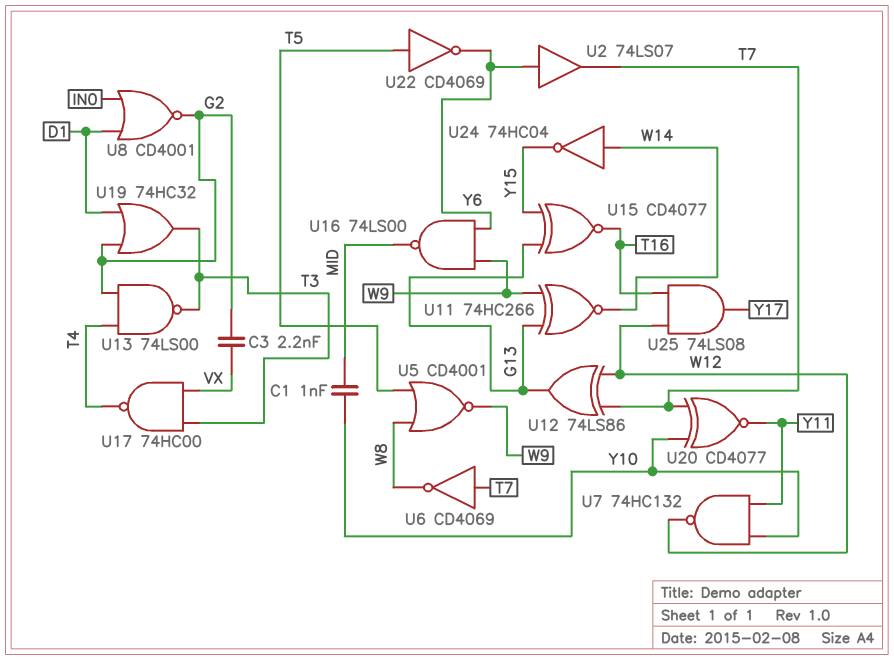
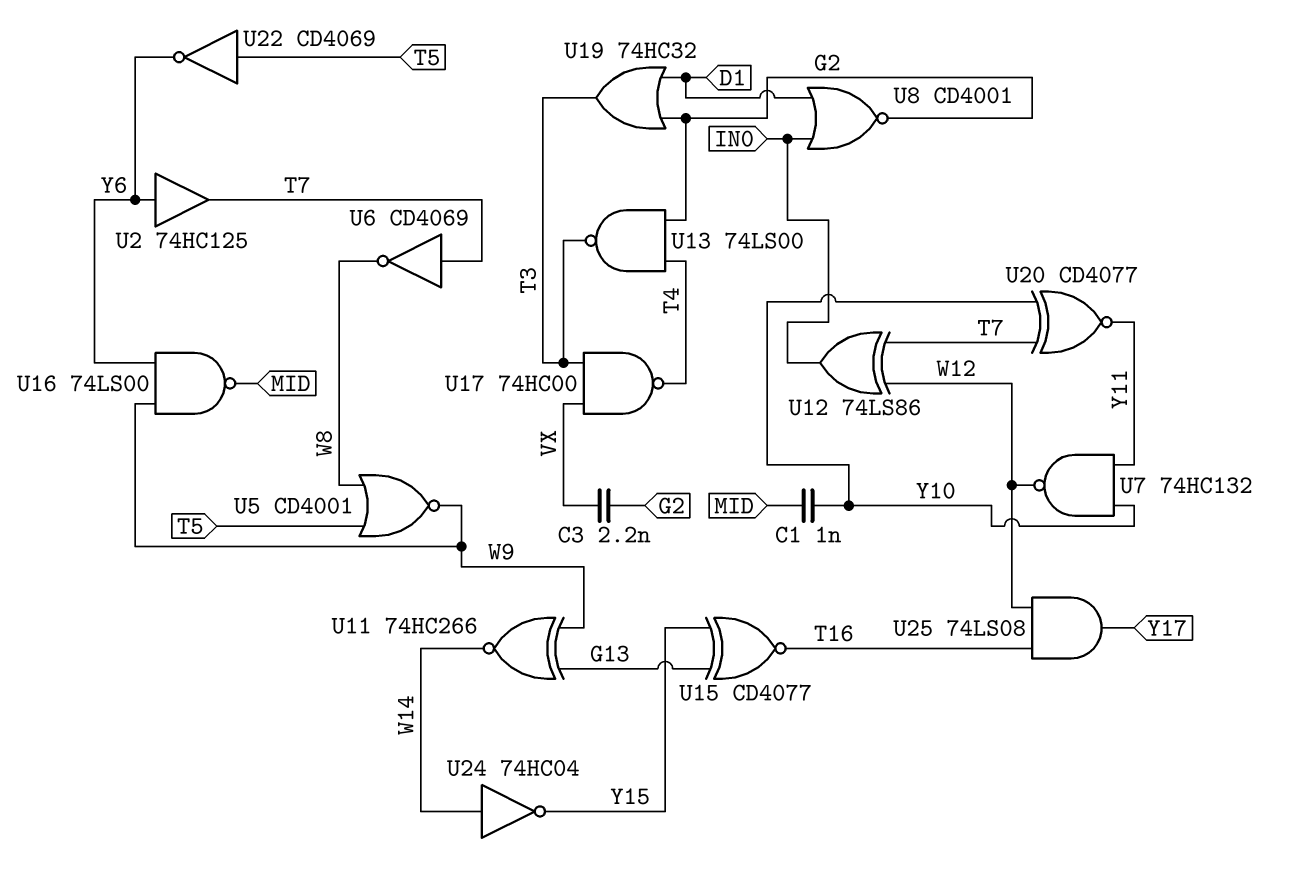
U2: buffer 74LS07 (in Y6, out T7) -> buffer 74HC125 (in Y6, out T7)
U12: XOR 74LS86 (in T7, in W12, out G13) -> XOR 74LS86 (in T7, in W12, out IN0)

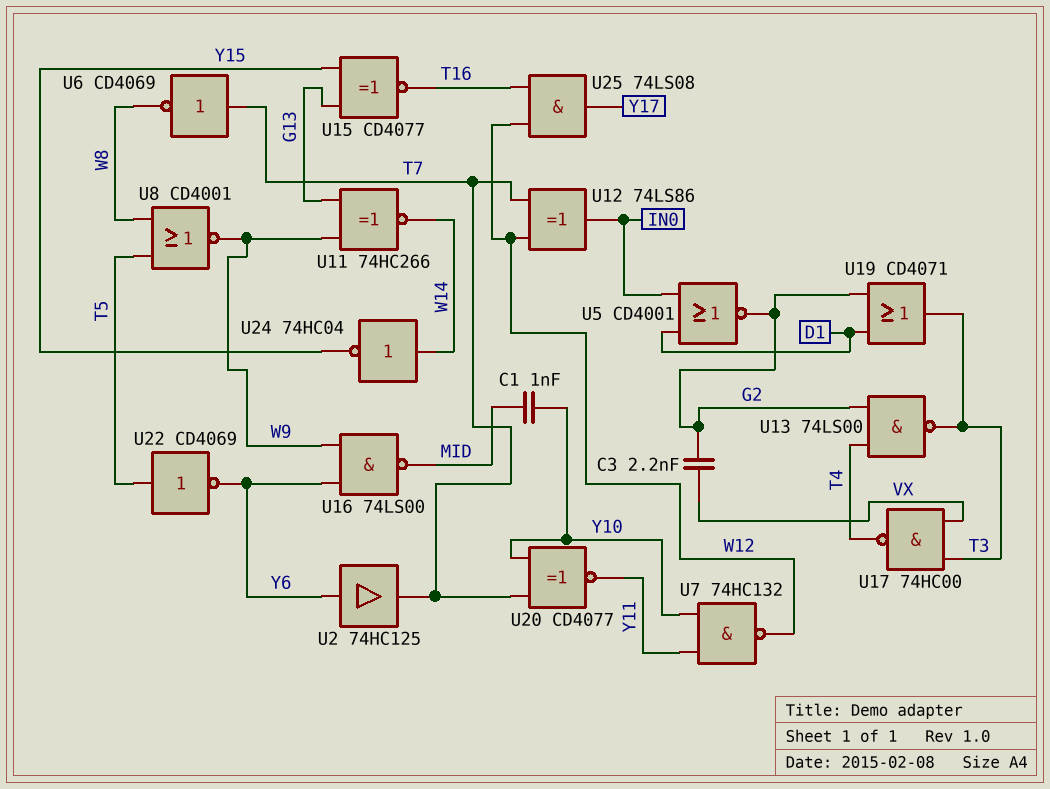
U5: NOR CD4001 (in T5, in W8, out W9) -> NOR CD4001 (in D1, in IN0, out G2)
U8: NOR CD4001 (in D1, in IN0, out G2) -> NOR CD4001 (in T5, in W8, out W9)
U19: OR 74HC32 (in D1, in G2, out T3) -> OR CD4071 (in D1, in G2, out T3)

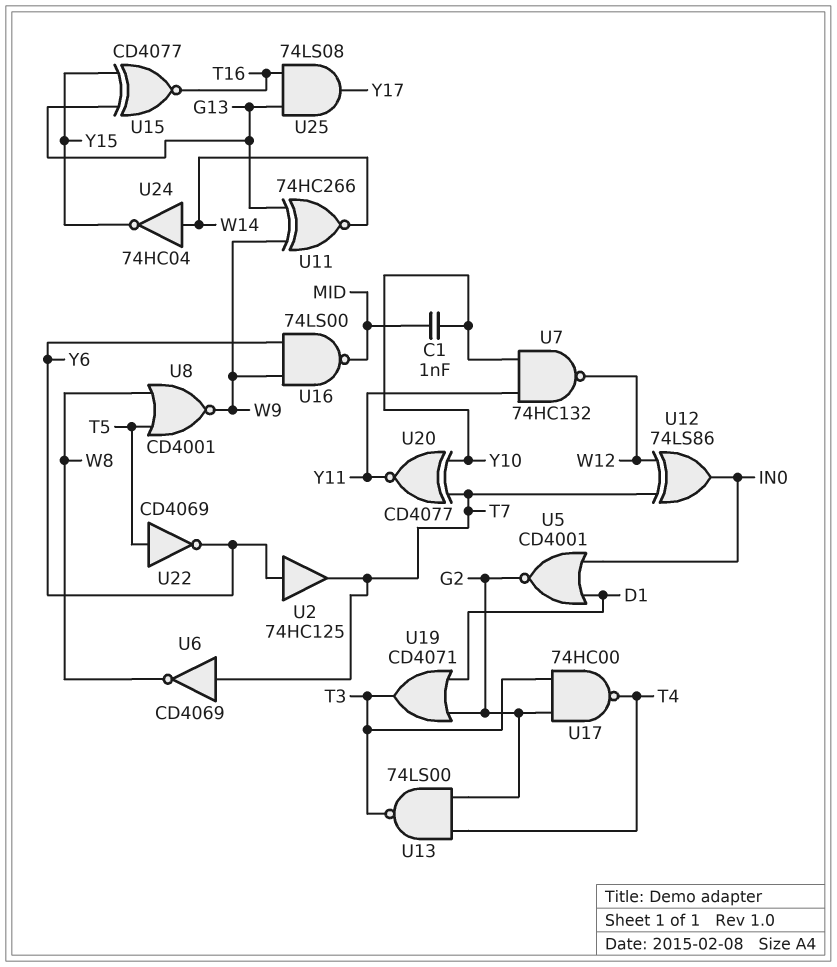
C3: 2.2nF (G2, VX) -> none
U17: NAND 74HC00 (in T3, in VX, out T4) -> NAND 74HC00 (in G2, in T3, out T4)
U25: AND 74LS08 (in T16, in W12, out Y17) -> AND 74LS08 (in G13, in T16, out Y17)

